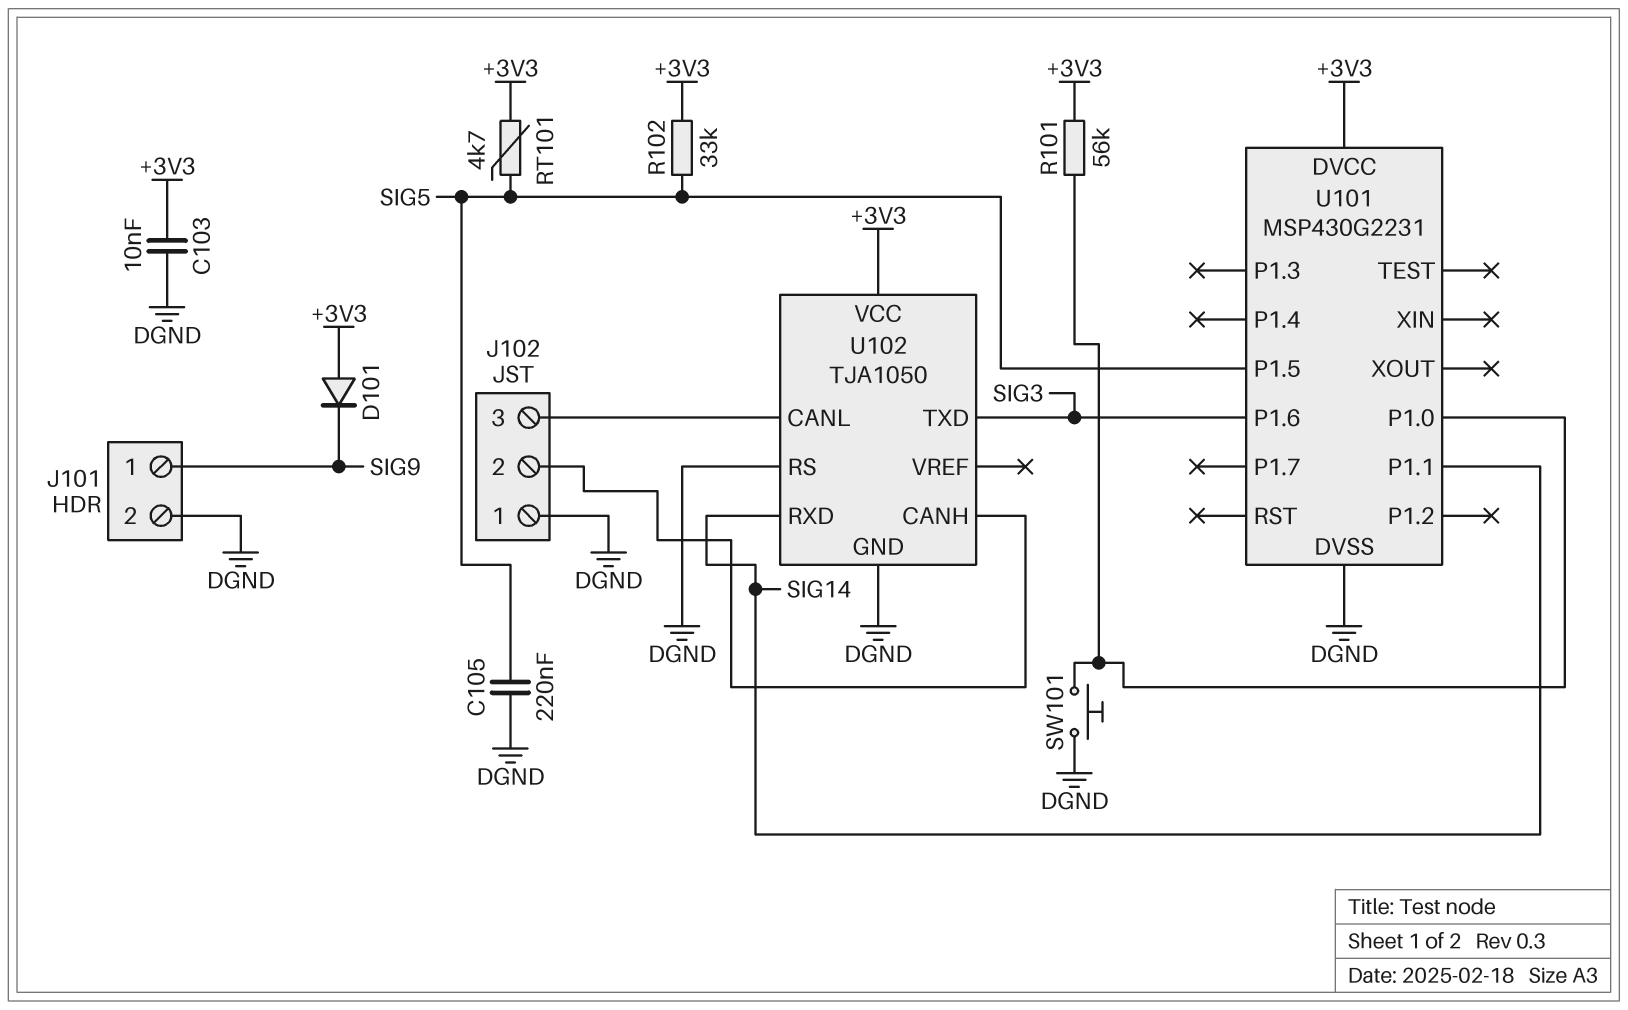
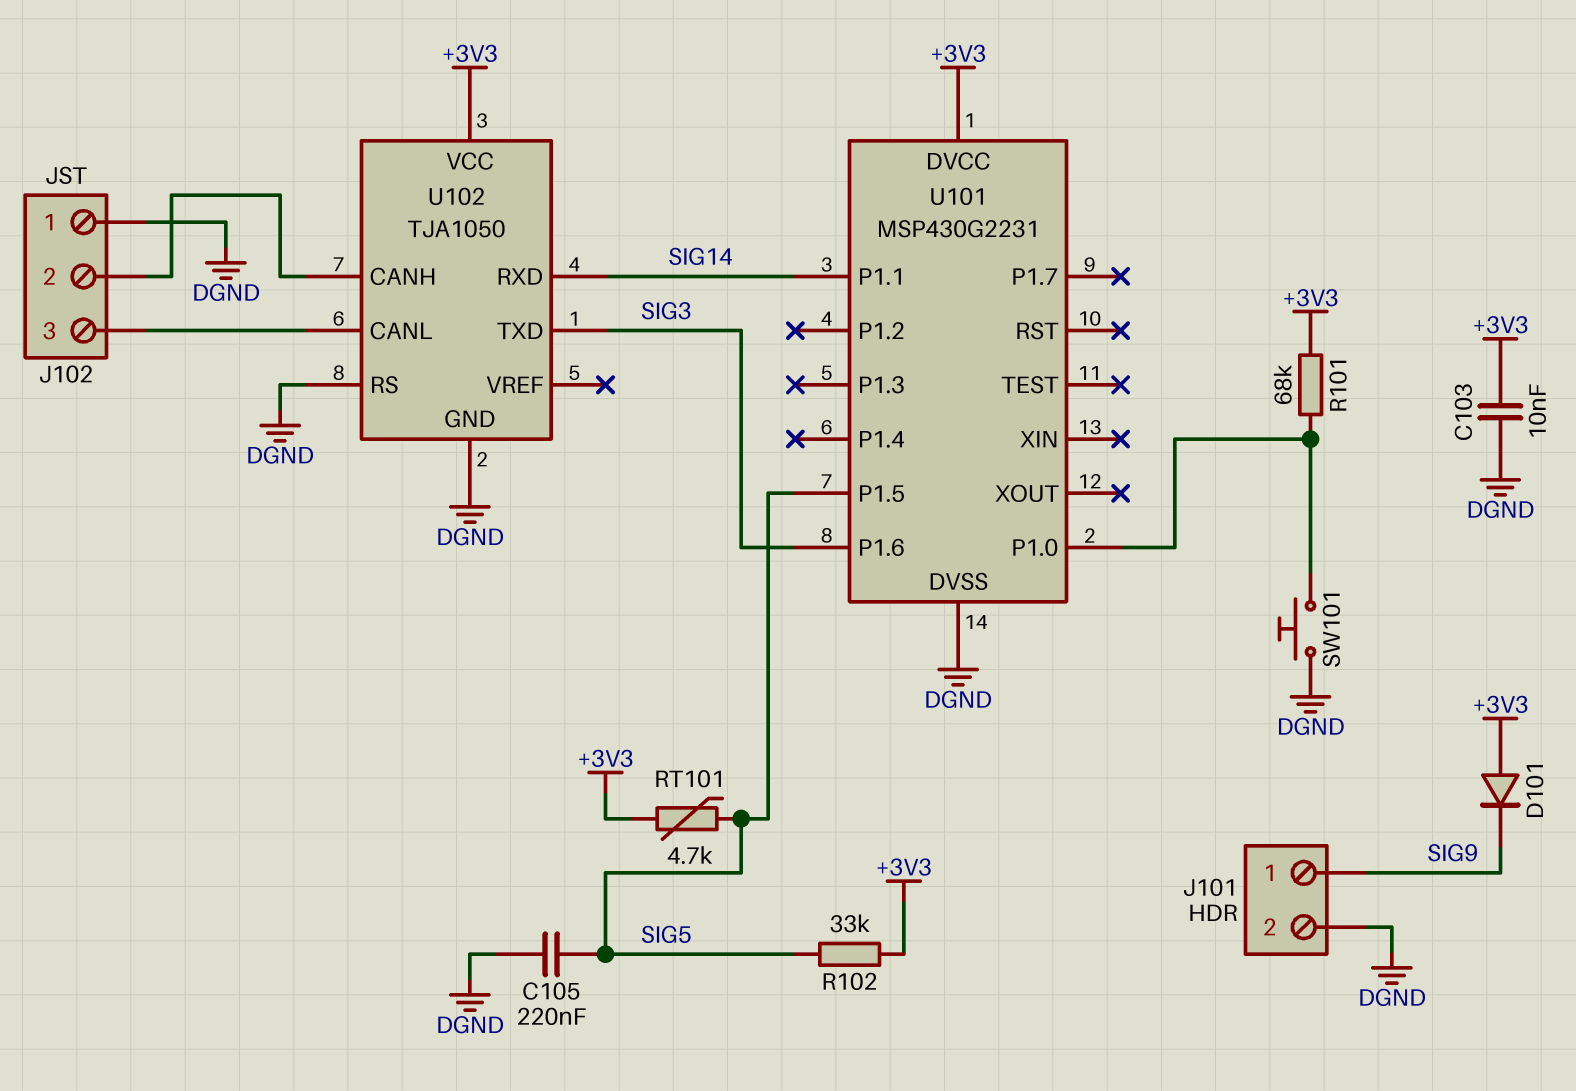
R101: 56k (+3V3, U101/P1.0) -> 68k (+3V3, U101/P1.0)

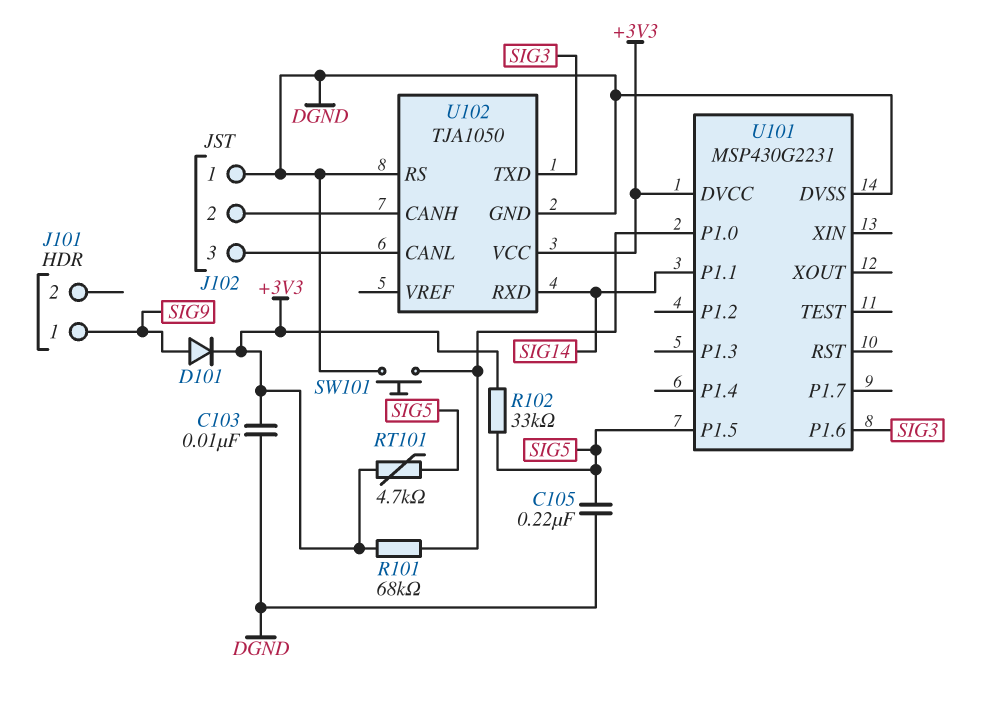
D101: diode (A +3V3, K SIG9) -> diode (A SIG9, K +3V3)
J101 pin 2: DGND -> none

